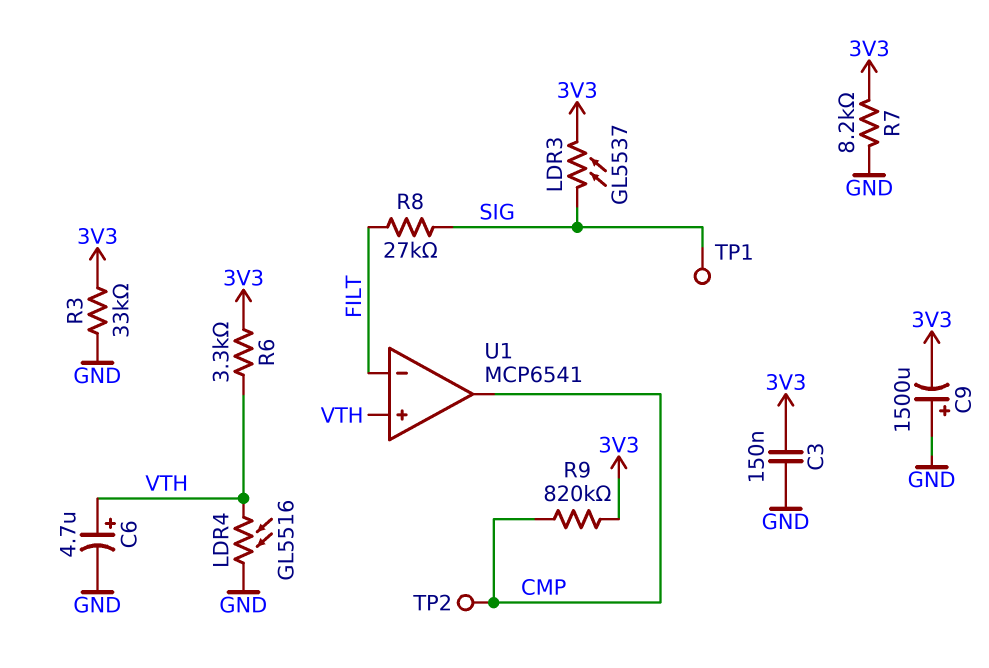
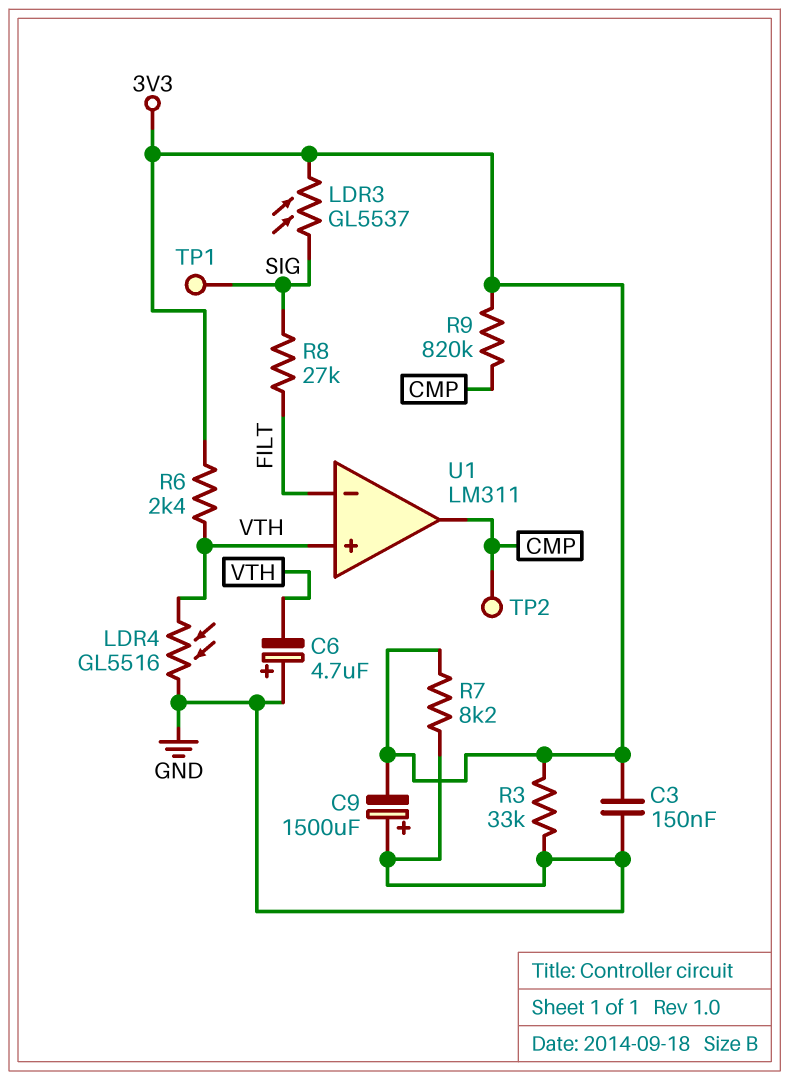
C6: 4.7uF (plus VTH, minus GND) -> 4.7uF (plus GND, minus VTH)
R6: 3.3k (3V3, VTH) -> 2.4k (3V3, VTH)
U1: MCP6541 -> LM311

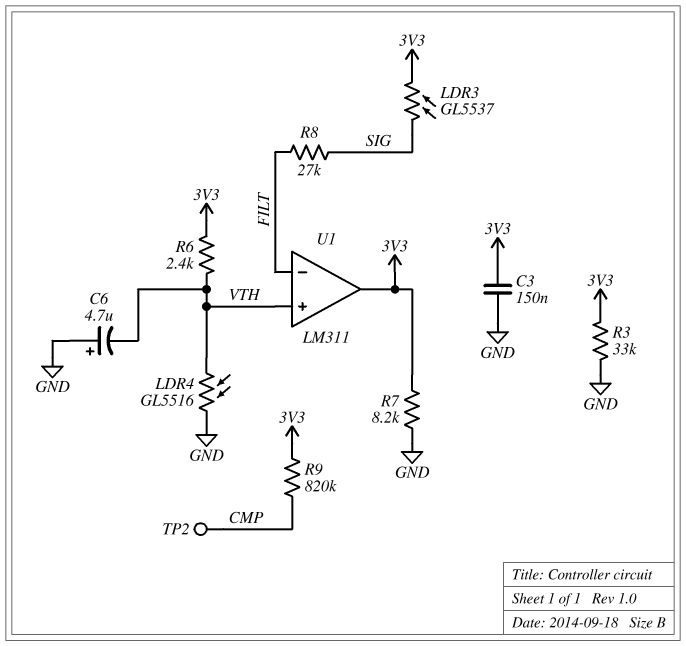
C9: 1500uF (plus GND, minus 3V3) -> none
TP1: test point (SIG) -> none
U1 pin out: CMP -> 3V3

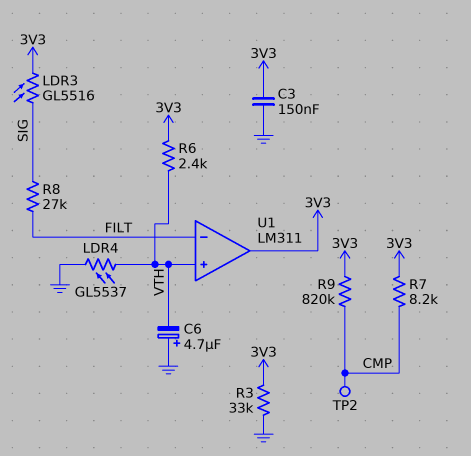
LDR3: GL5537 (3V3, SIG) -> GL5516 (3V3, SIG)
LDR4: GL5516 (GND, VTH) -> GL5537 (GND, VTH)
R7: 8.2k (3V3, GND) -> 8.2k (3V3, CMP)

